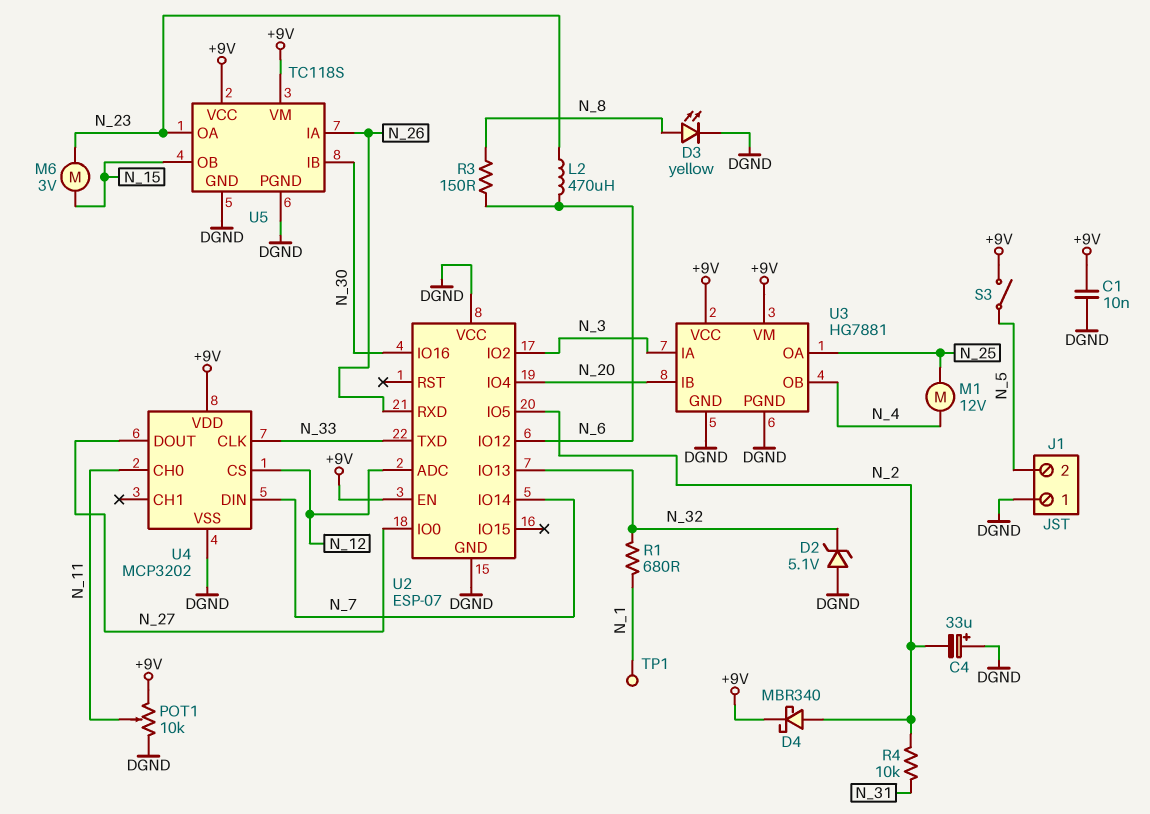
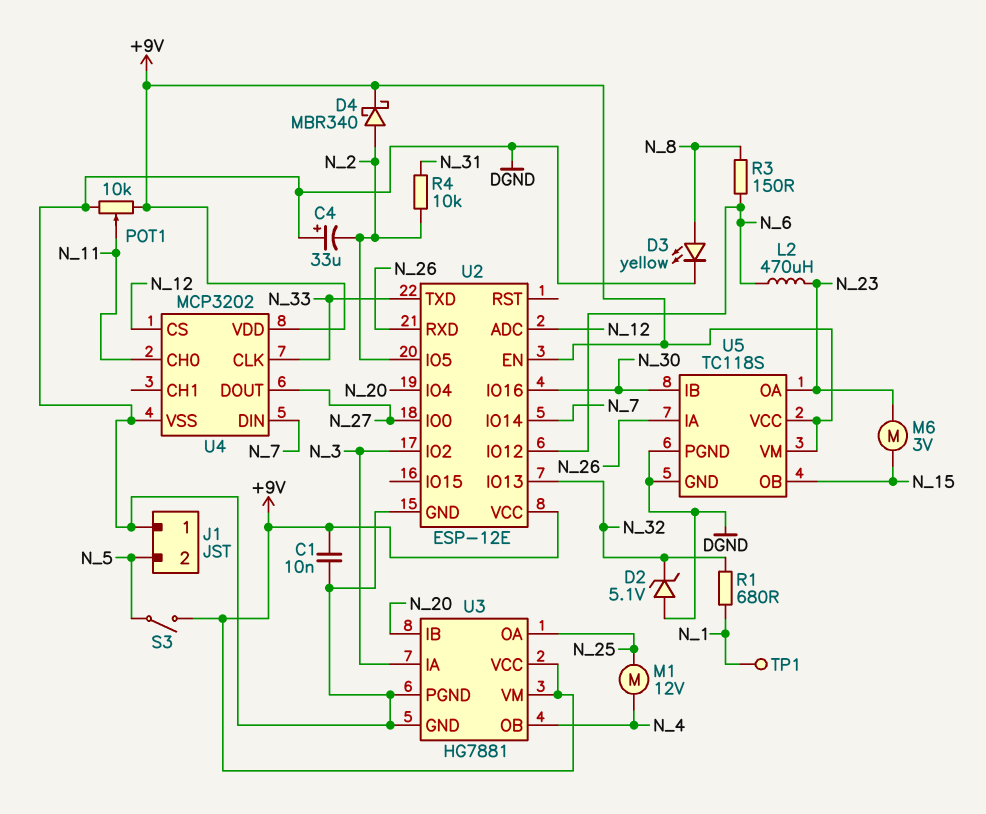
U2: ESP-07 -> ESP-12E
U2 pin VCC: DGND -> +9V

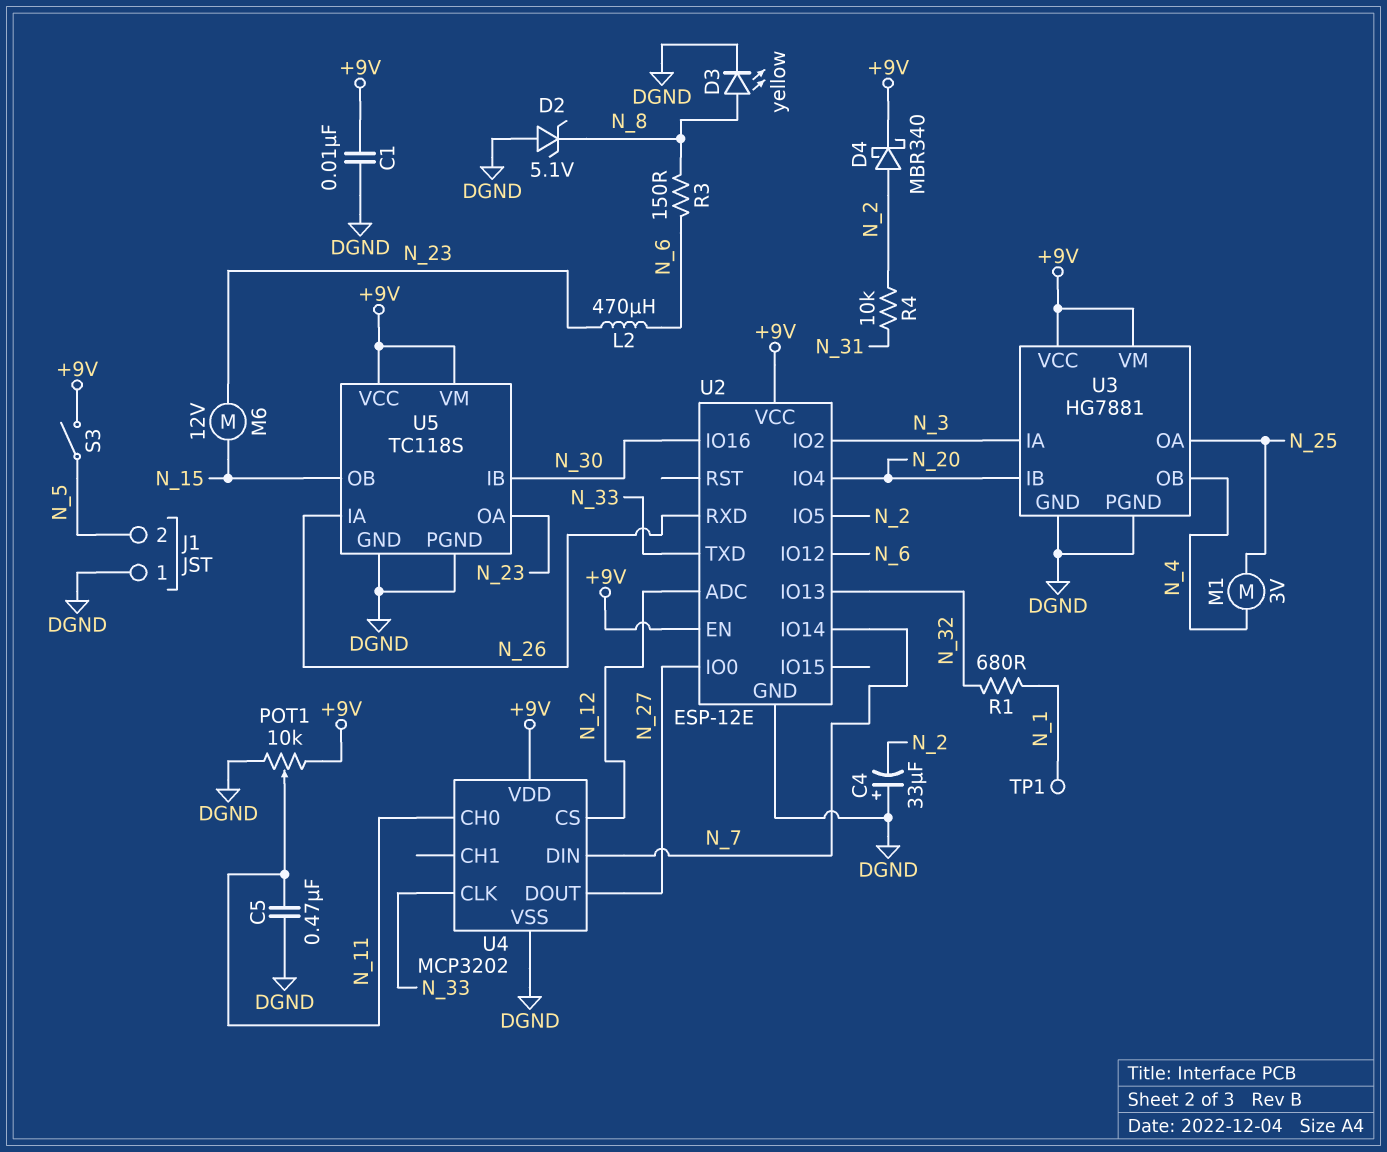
C5: none -> 470nF (DGND, N_11)
D2: zener 5.1V (A DGND, K N_32) -> zener 5.1V (A DGND, K N_8)
M1: motor 12V (N_4, N_25) -> motor 3V (N_4, N_25)
M6: motor 3V (N_15, N_23) -> motor 12V (N_15, N_23)

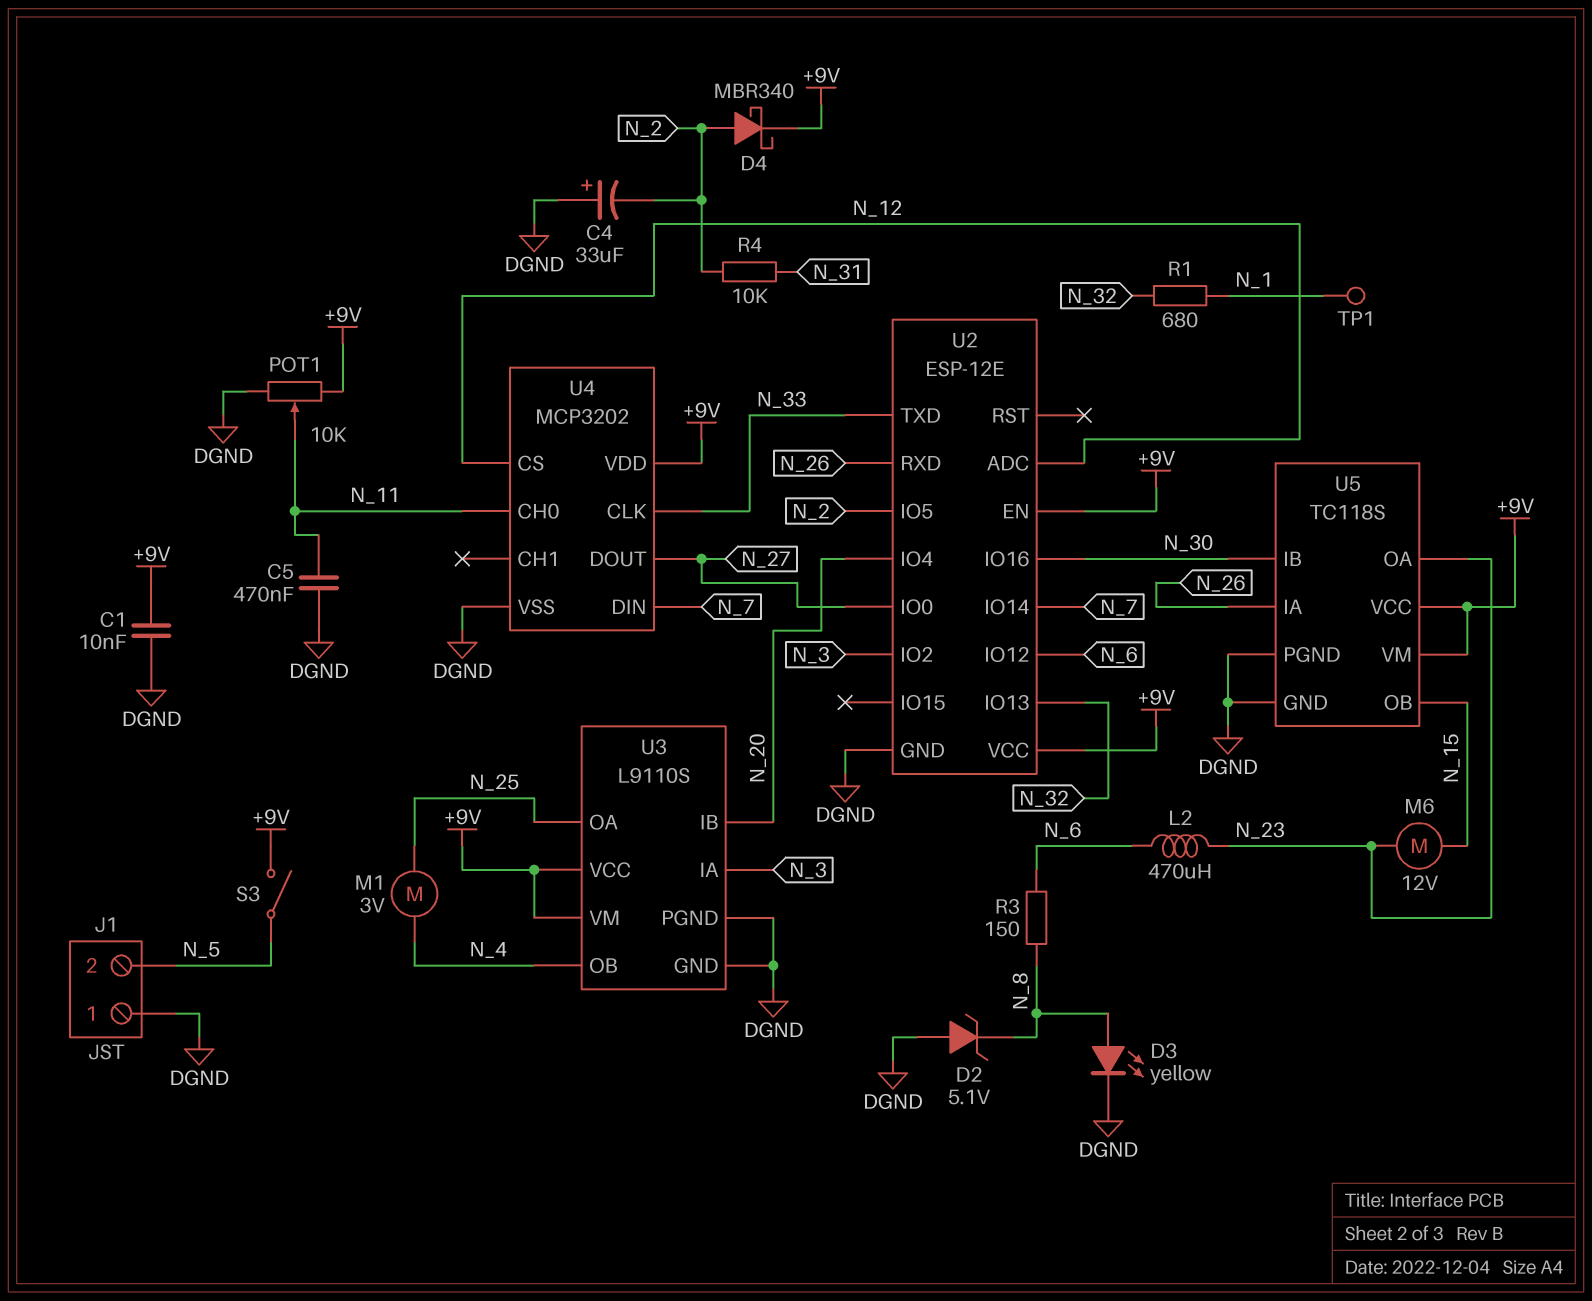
U3: HG7881 -> L9110S

